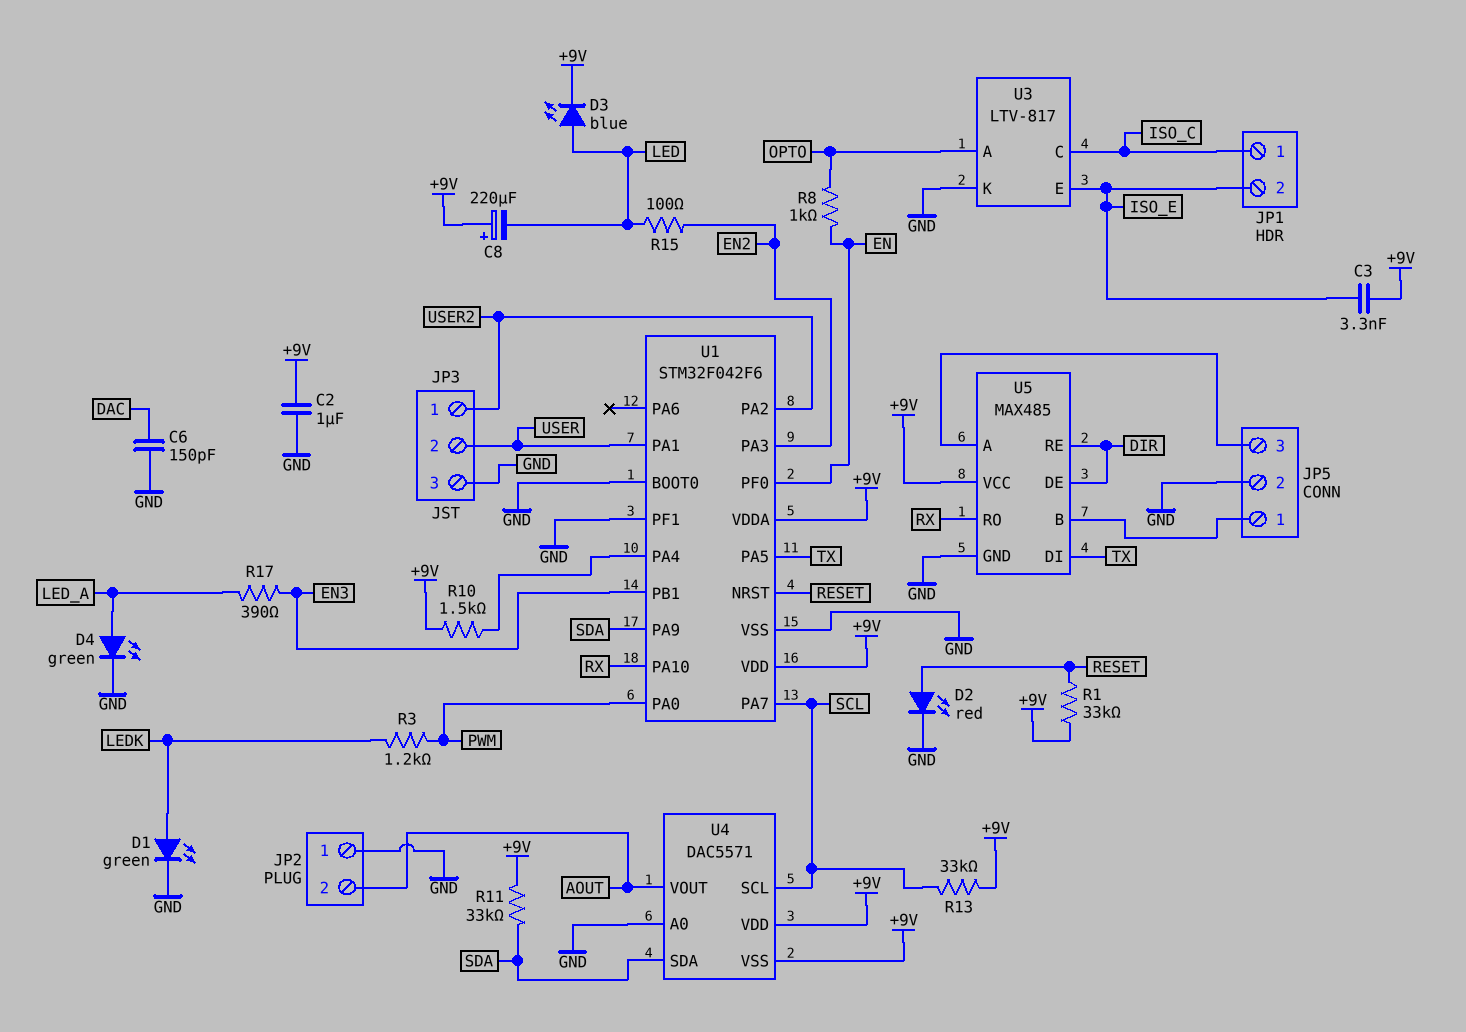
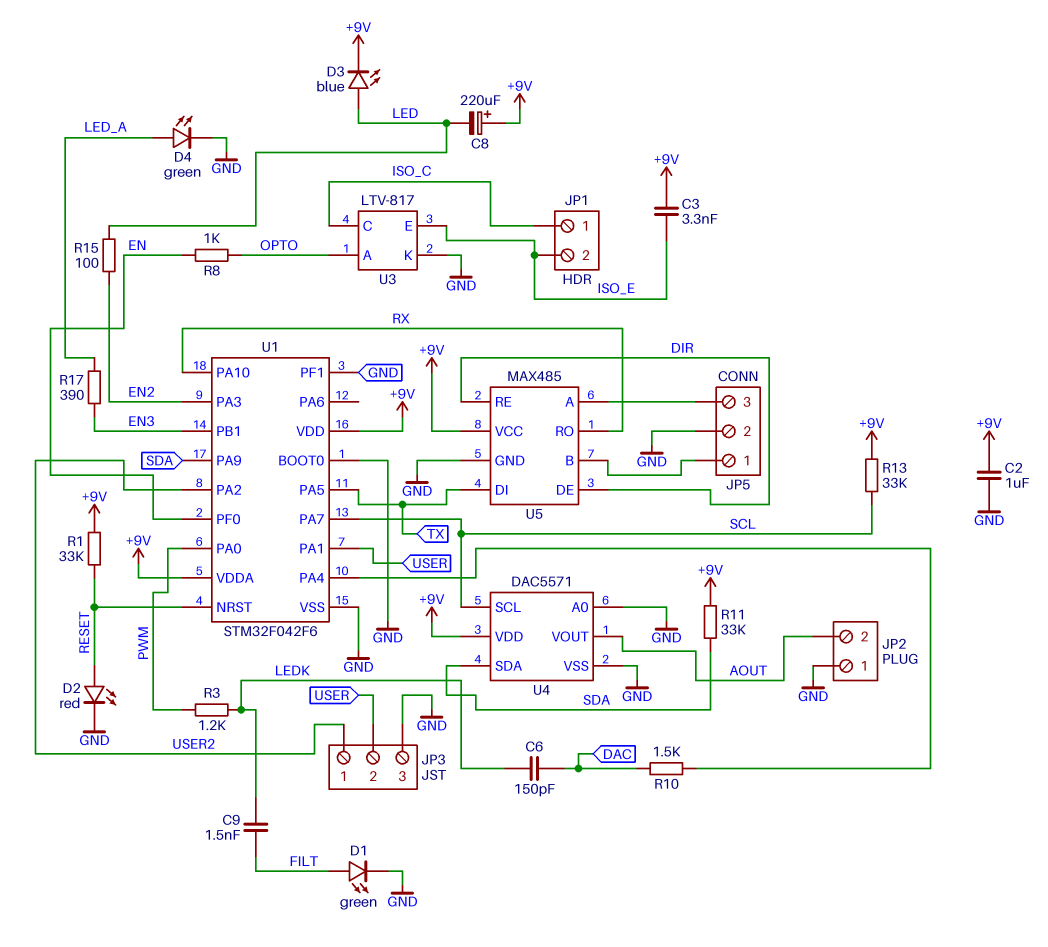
C6: 150pF (DAC, GND) -> 150pF (DAC, LEDK)
C9: none -> 1.5nF (FILT, LEDK)
D1: LED green (A LEDK, K GND) -> LED green (A FILT, K GND)
R10: 1.5k (+9V, U1/PA4) -> 1.5k (DAC, U1/PA4)
U4 pin VSS: +9V -> GND

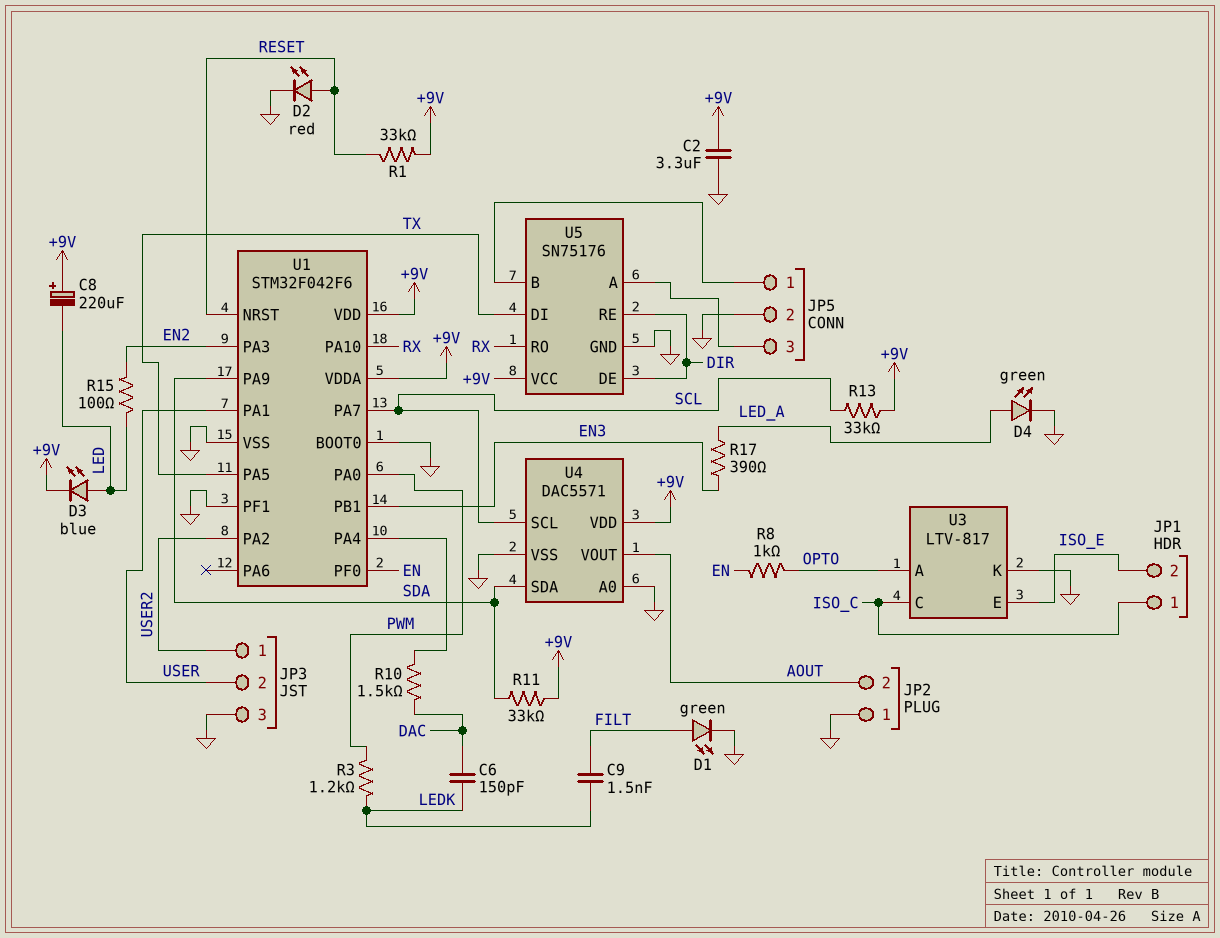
C2: 1uF (+9V, GND) -> 3.3uF (+9V, GND)
C3: 3.3nF (+9V, ISO_E) -> none
U5: MAX485 -> SN75176

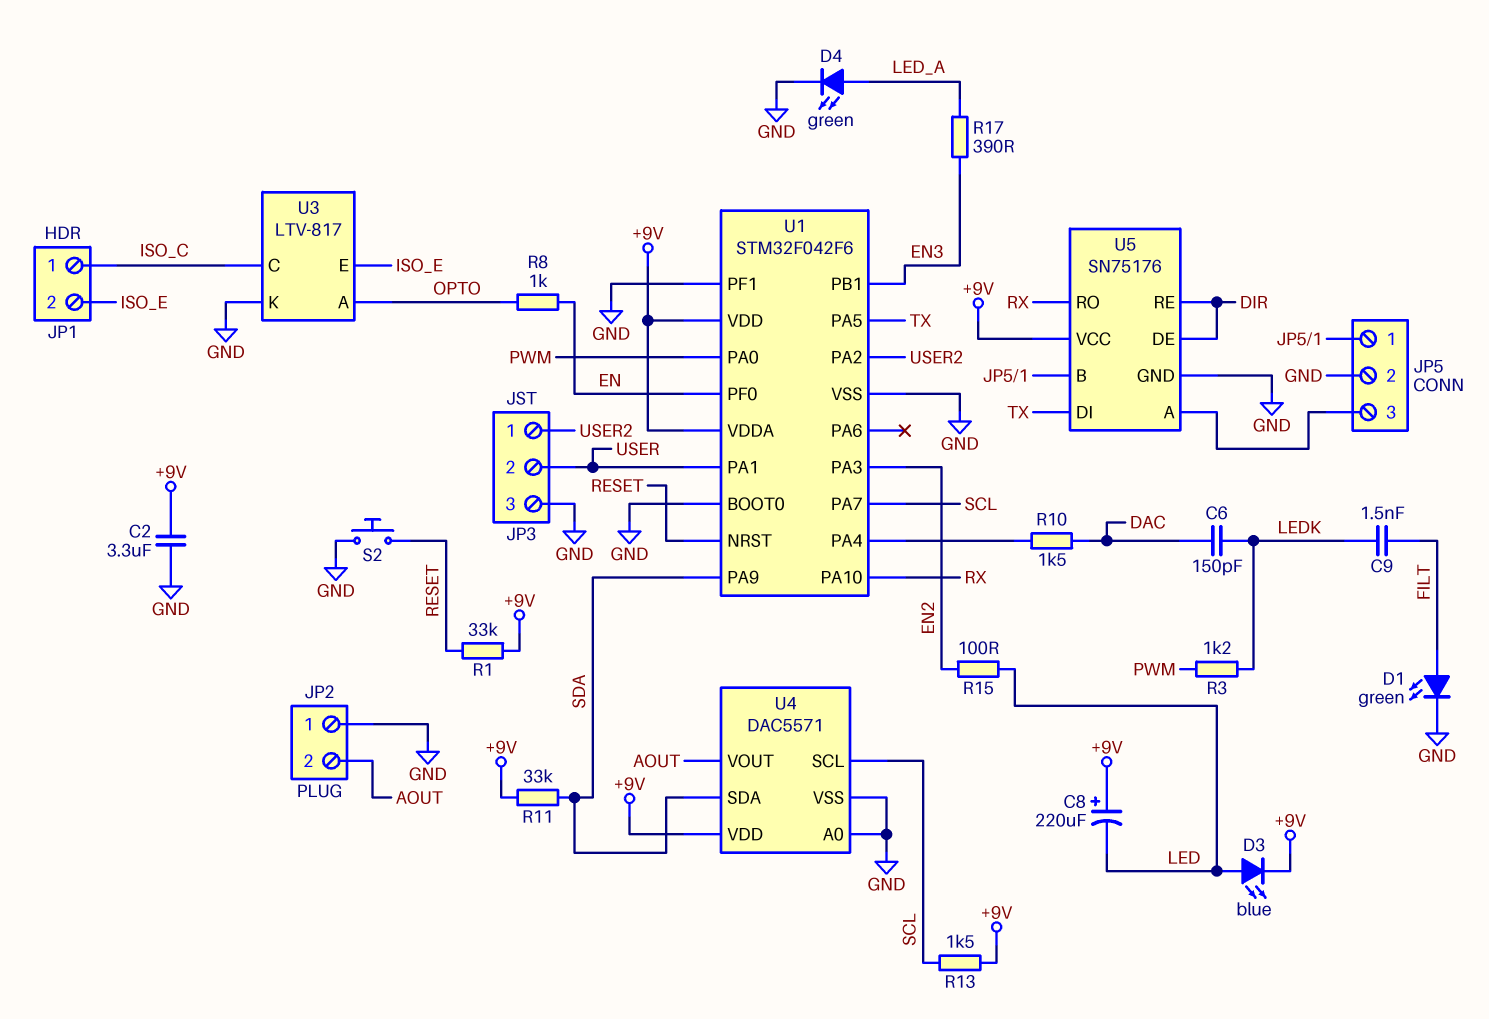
D2: LED red (A RESET, K GND) -> none
R13: 33k (+9V, SCL) -> 1.5k (+9V, SCL)
S2: none -> button (GND, RESET)

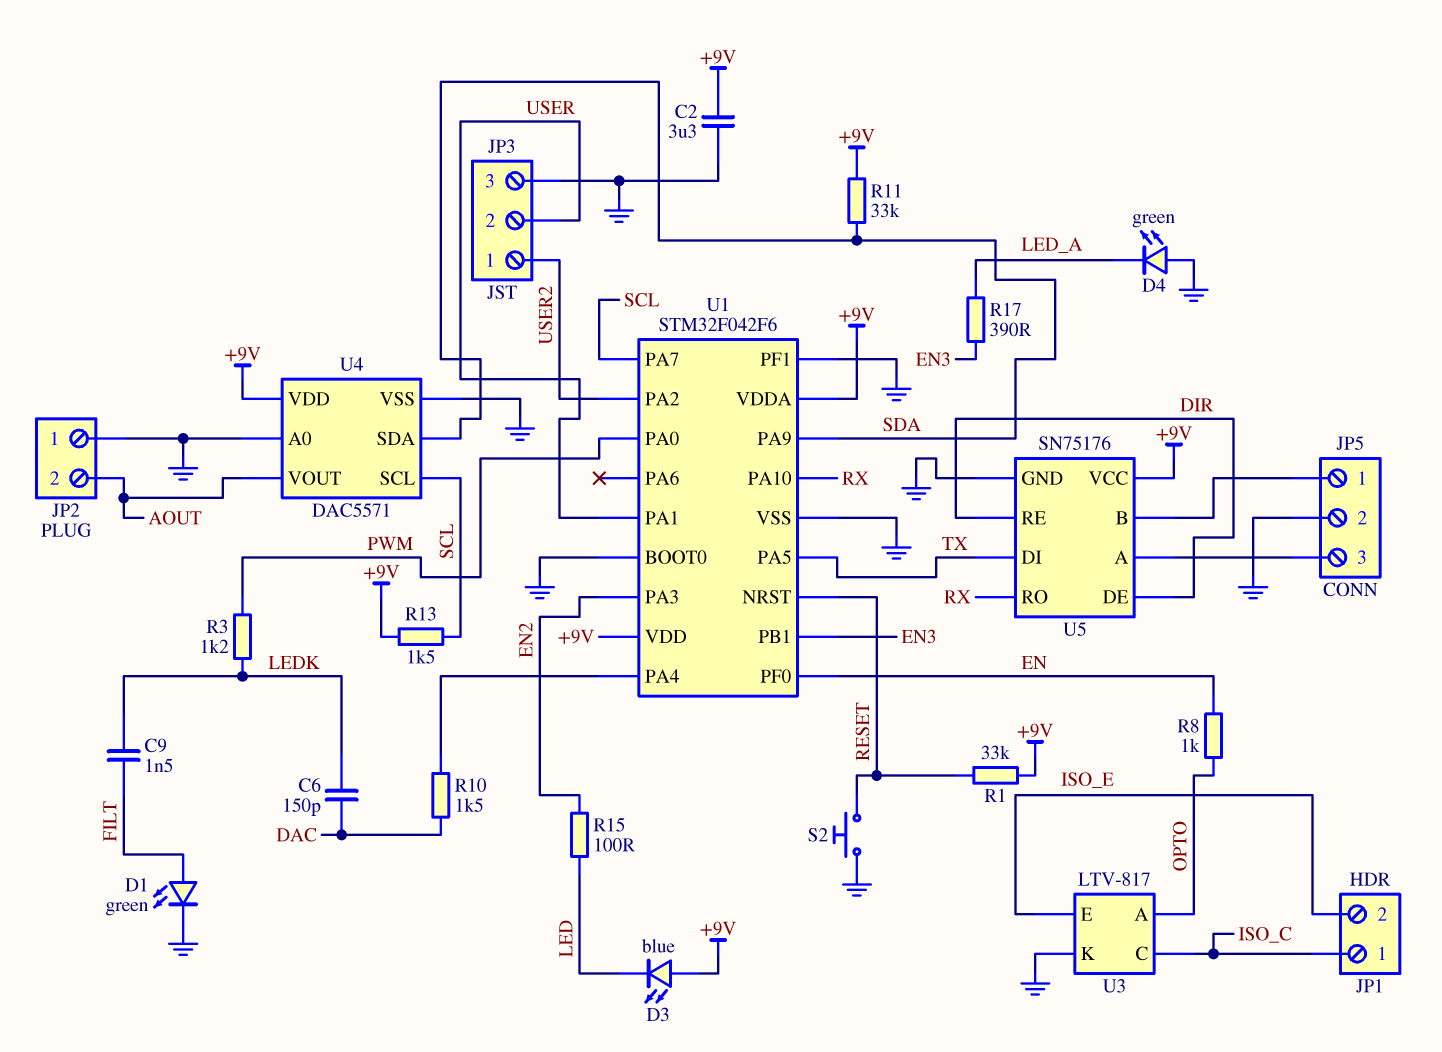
C8: 220uF (plus +9V, minus LED) -> none
D3: LED blue (A LED, K +9V) -> LED blue (A +9V, K LED)
D4: LED green (A LED_A, K GND) -> LED green (A GND, K LED_A)

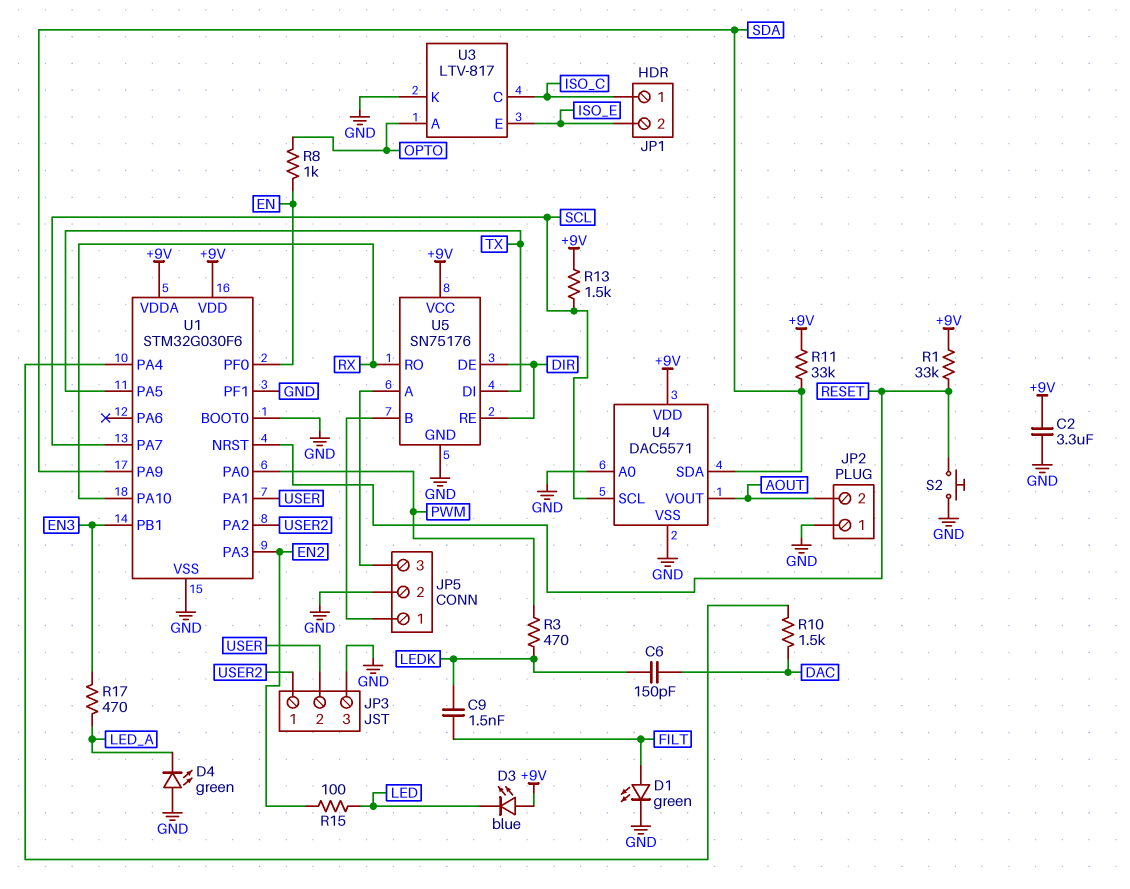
R3: 1.2k (LEDK, PWM) -> 470 (LEDK, PWM)
R17: 390 (EN3, LED_A) -> 470 (EN3, LED_A)
U1: STM32F042F6 -> STM32G030F6

